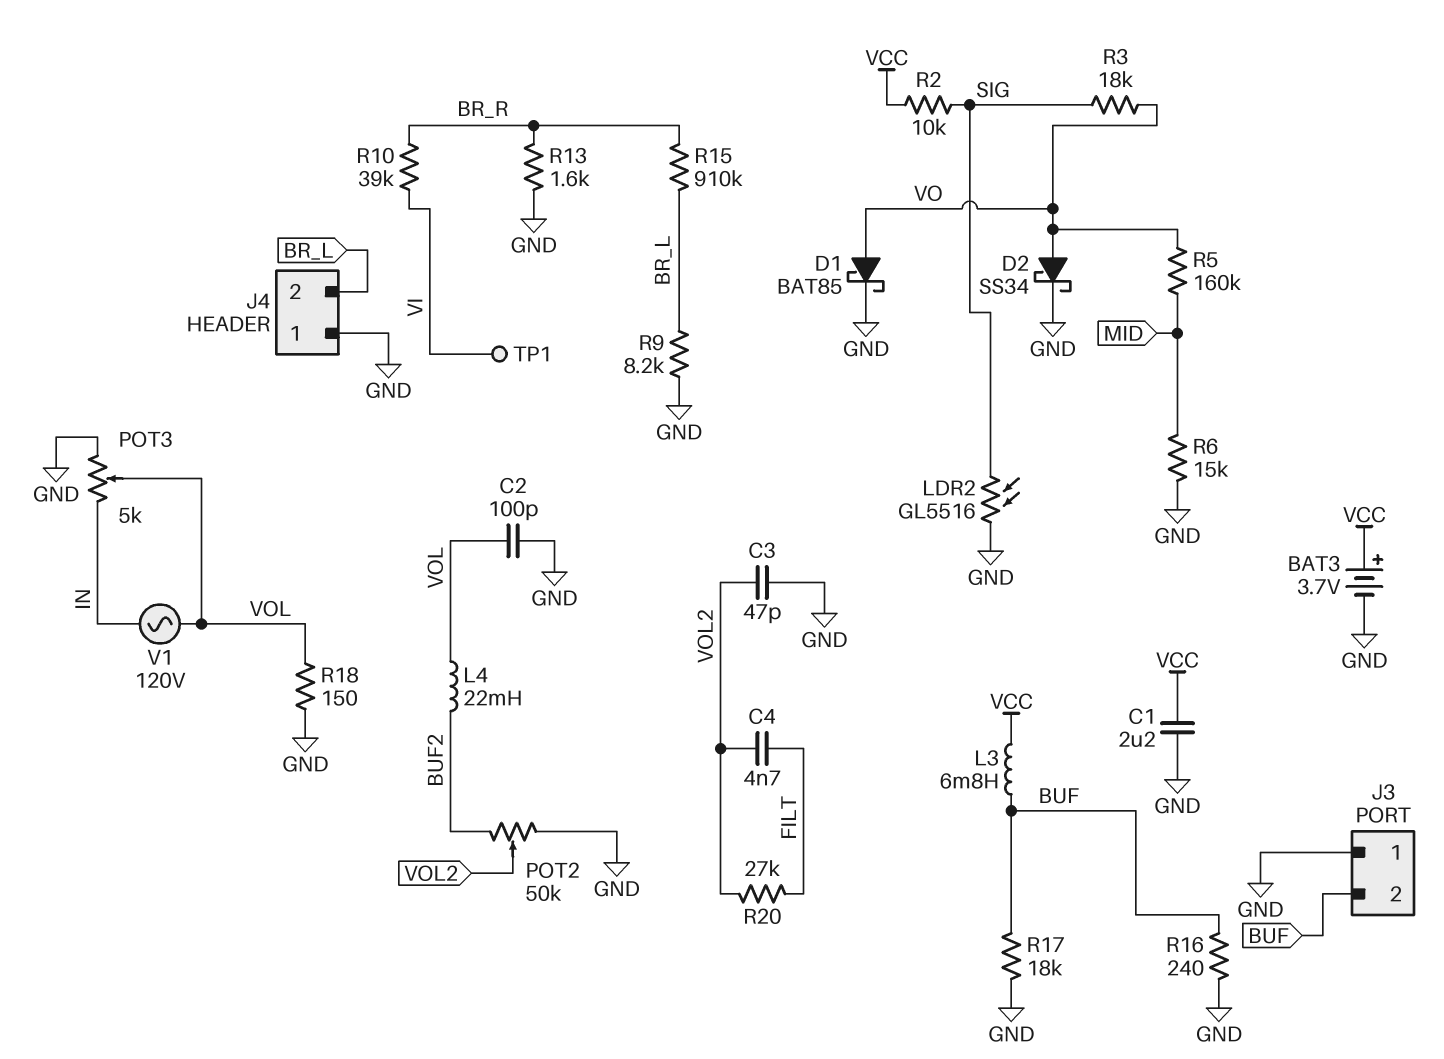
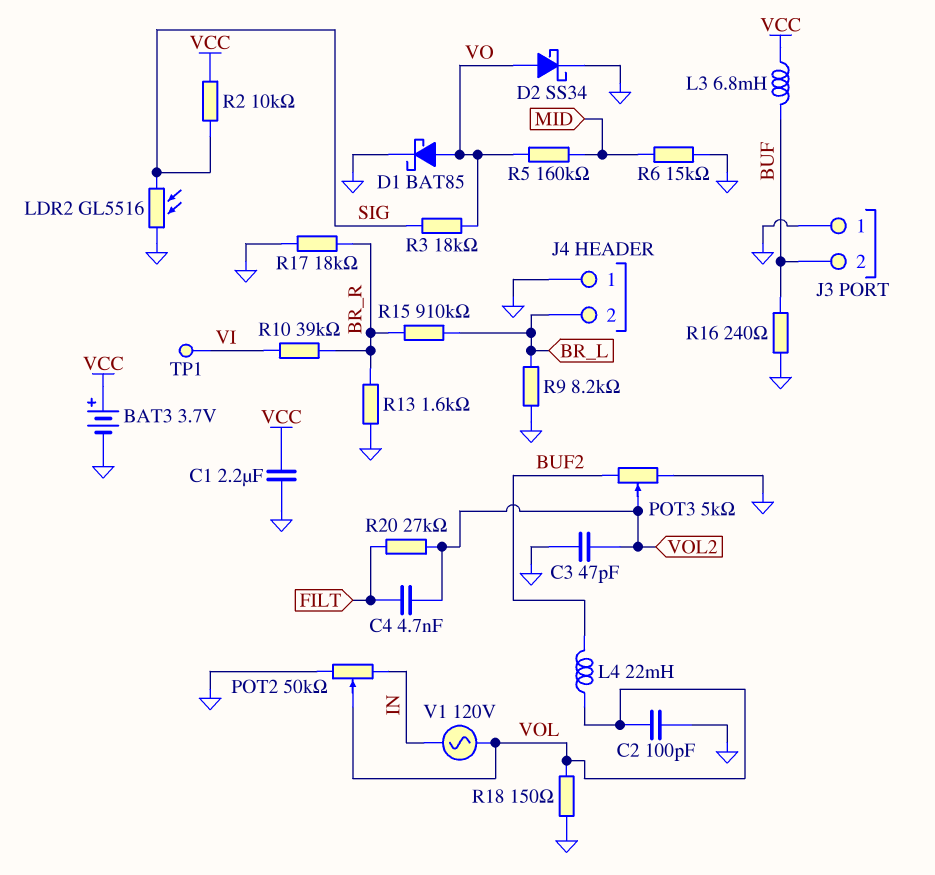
POT2: 50k (BUF2, GND, wiper VOL2) -> 50k (GND, IN, wiper VOL)
POT3: 5k (GND, IN, wiper VOL) -> 5k (BUF2, GND, wiper VOL2)
R17: 18k (BUF, GND) -> 18k (BR_R, GND)

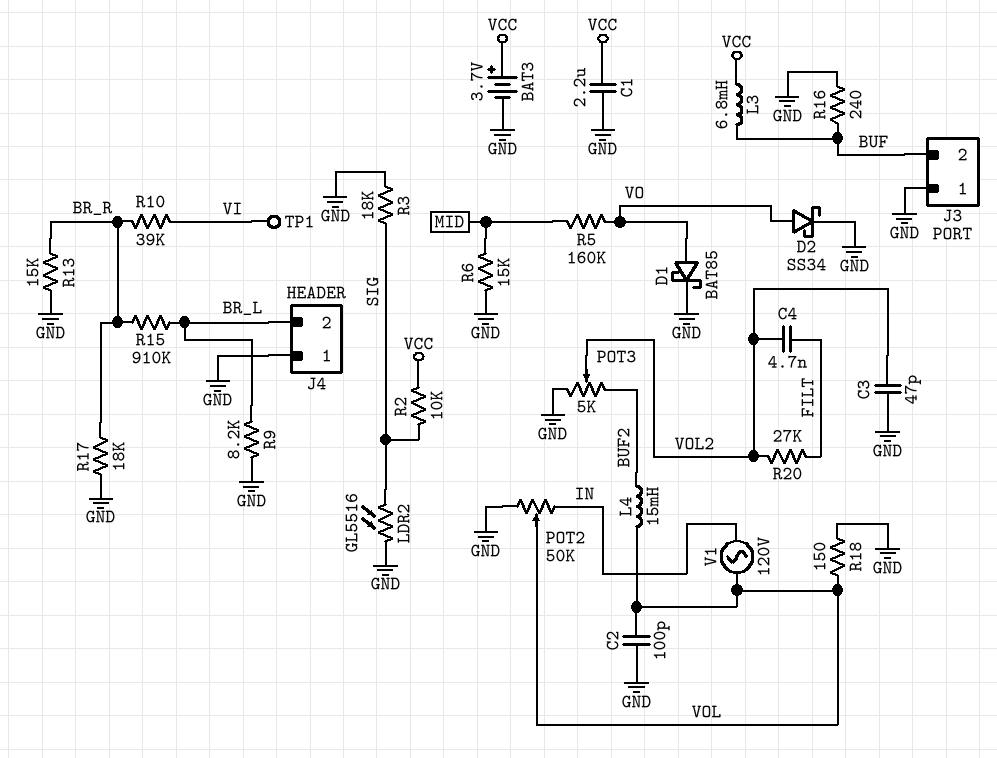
L4: 22mH (BUF2, VOL) -> 15mH (BUF2, VOL)
R3: 18k (SIG, VO) -> 18k (GND, SIG)
R13: 1.6k (BR_R, GND) -> 15k (BR_R, GND)

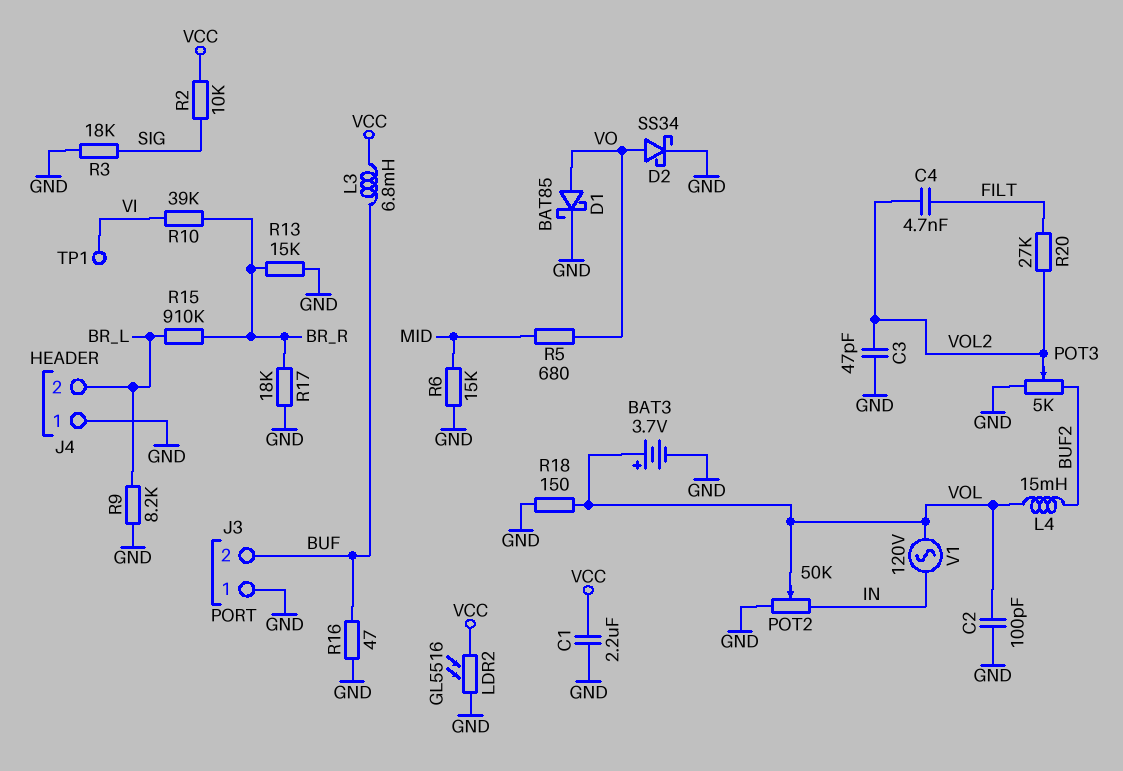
BAT3: 3.7V (plus VCC, minus GND) -> 3.7V (plus VOL, minus GND)
LDR2: GL5516 (GND, SIG) -> GL5516 (GND, VCC)
R5: 160k (MID, VO) -> 680 (MID, VO)
R16: 240 (BUF, GND) -> 47 (BUF, GND)

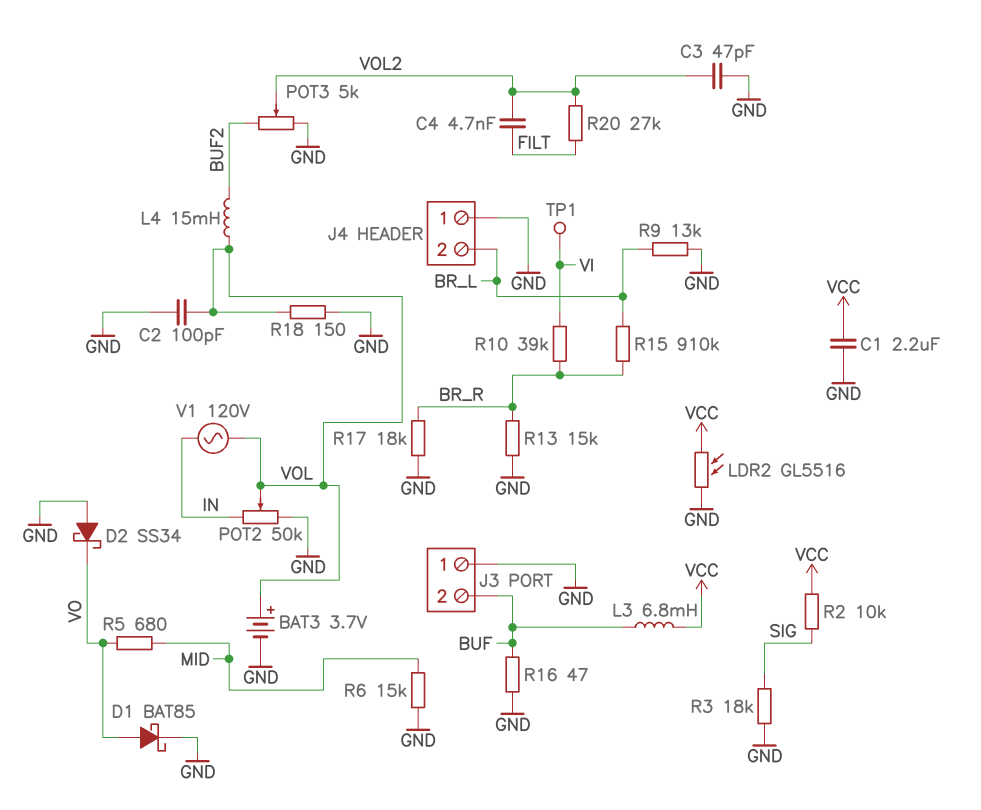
D2: schottky SS34 (A VO, K GND) -> schottky SS34 (A GND, K VO)
R9: 8.2k (BR_L, GND) -> 13k (BR_L, GND)

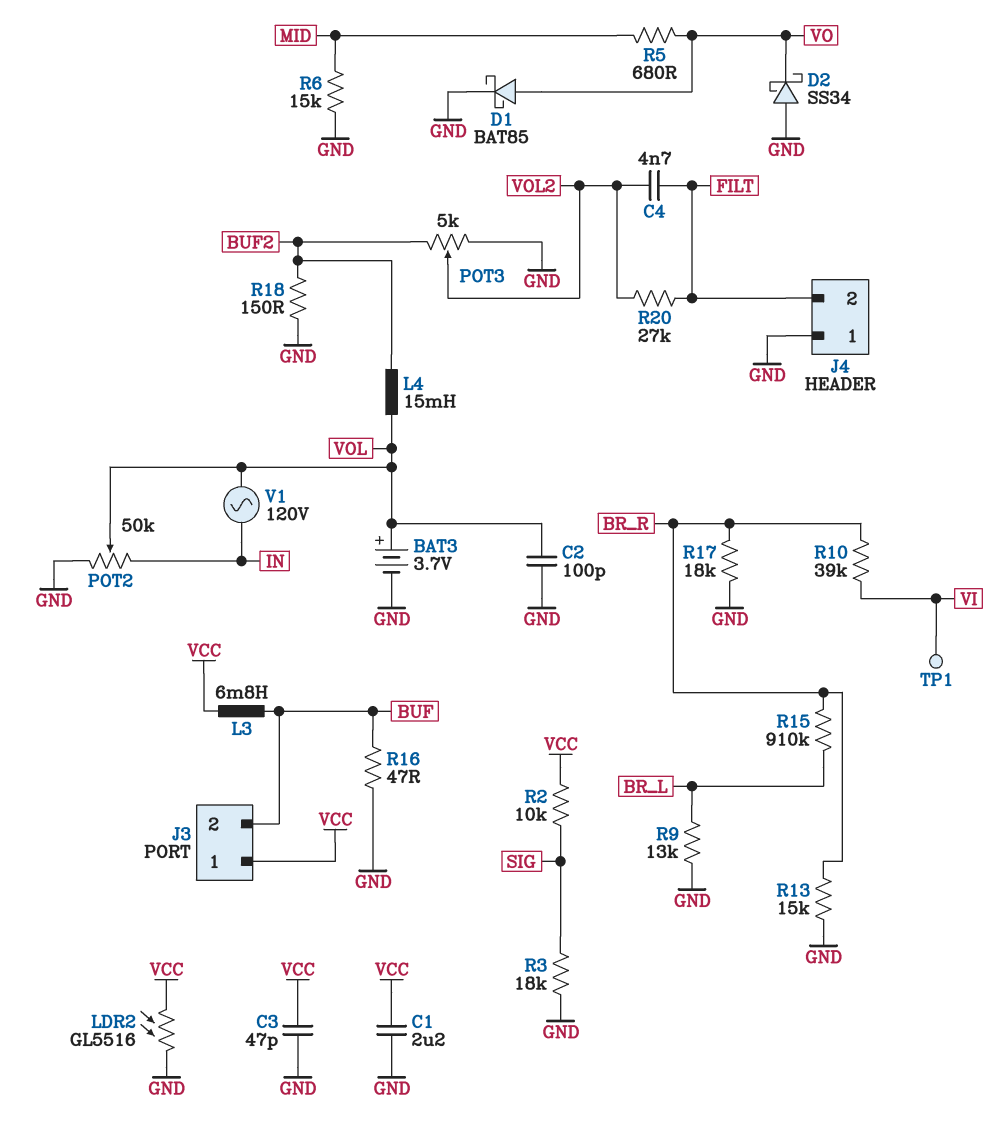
C3: 47pF (GND, VOL2) -> 47pF (GND, VCC)
J3 pin 1: GND -> VCC
J4 pin 2: BR_L -> FILT
R18: 150 (GND, VOL) -> 150 (BUF2, GND)

